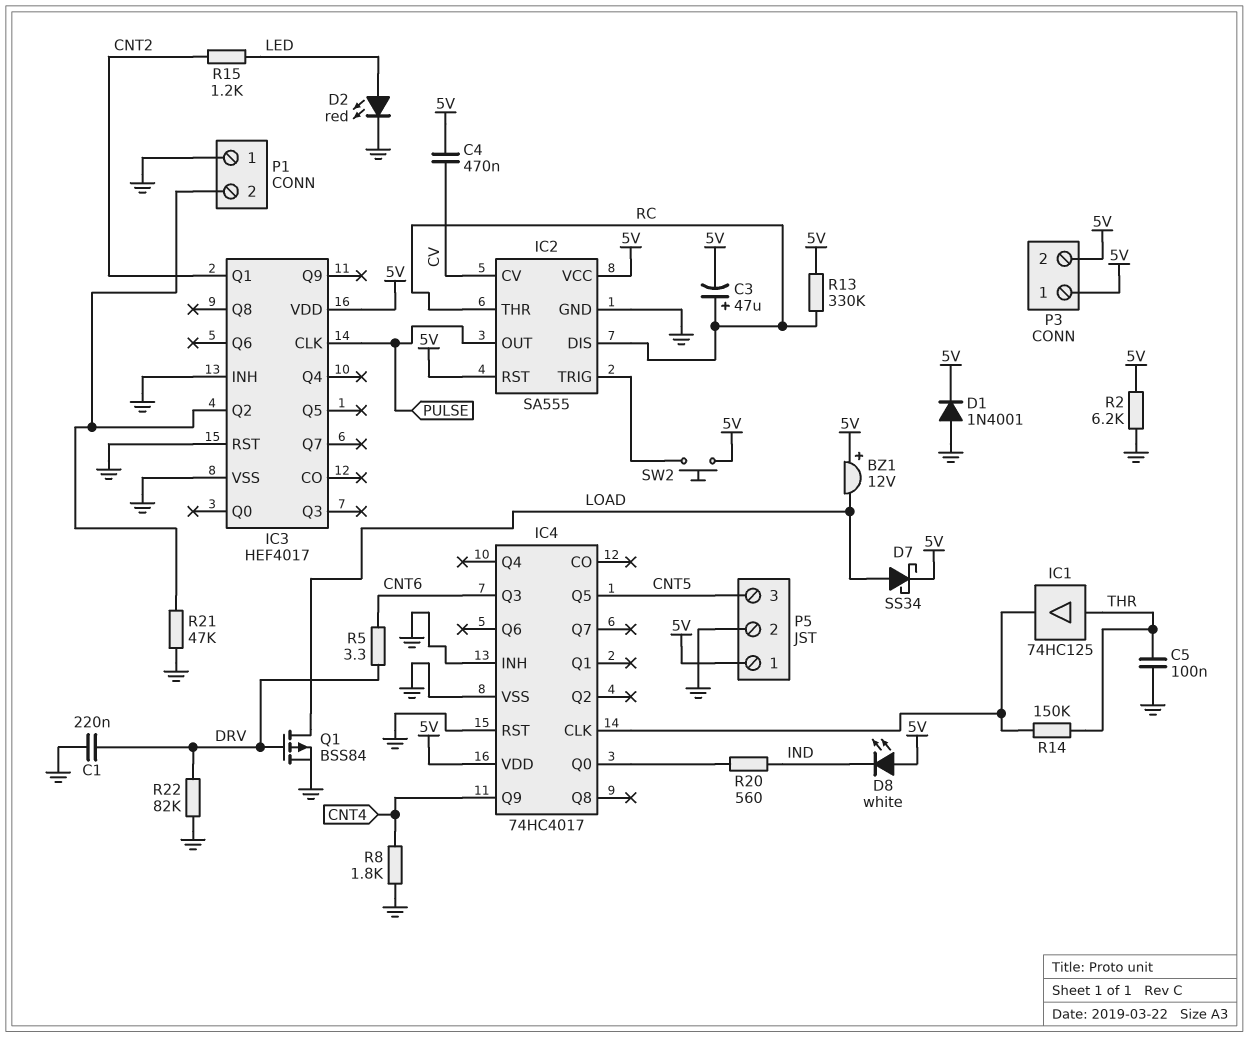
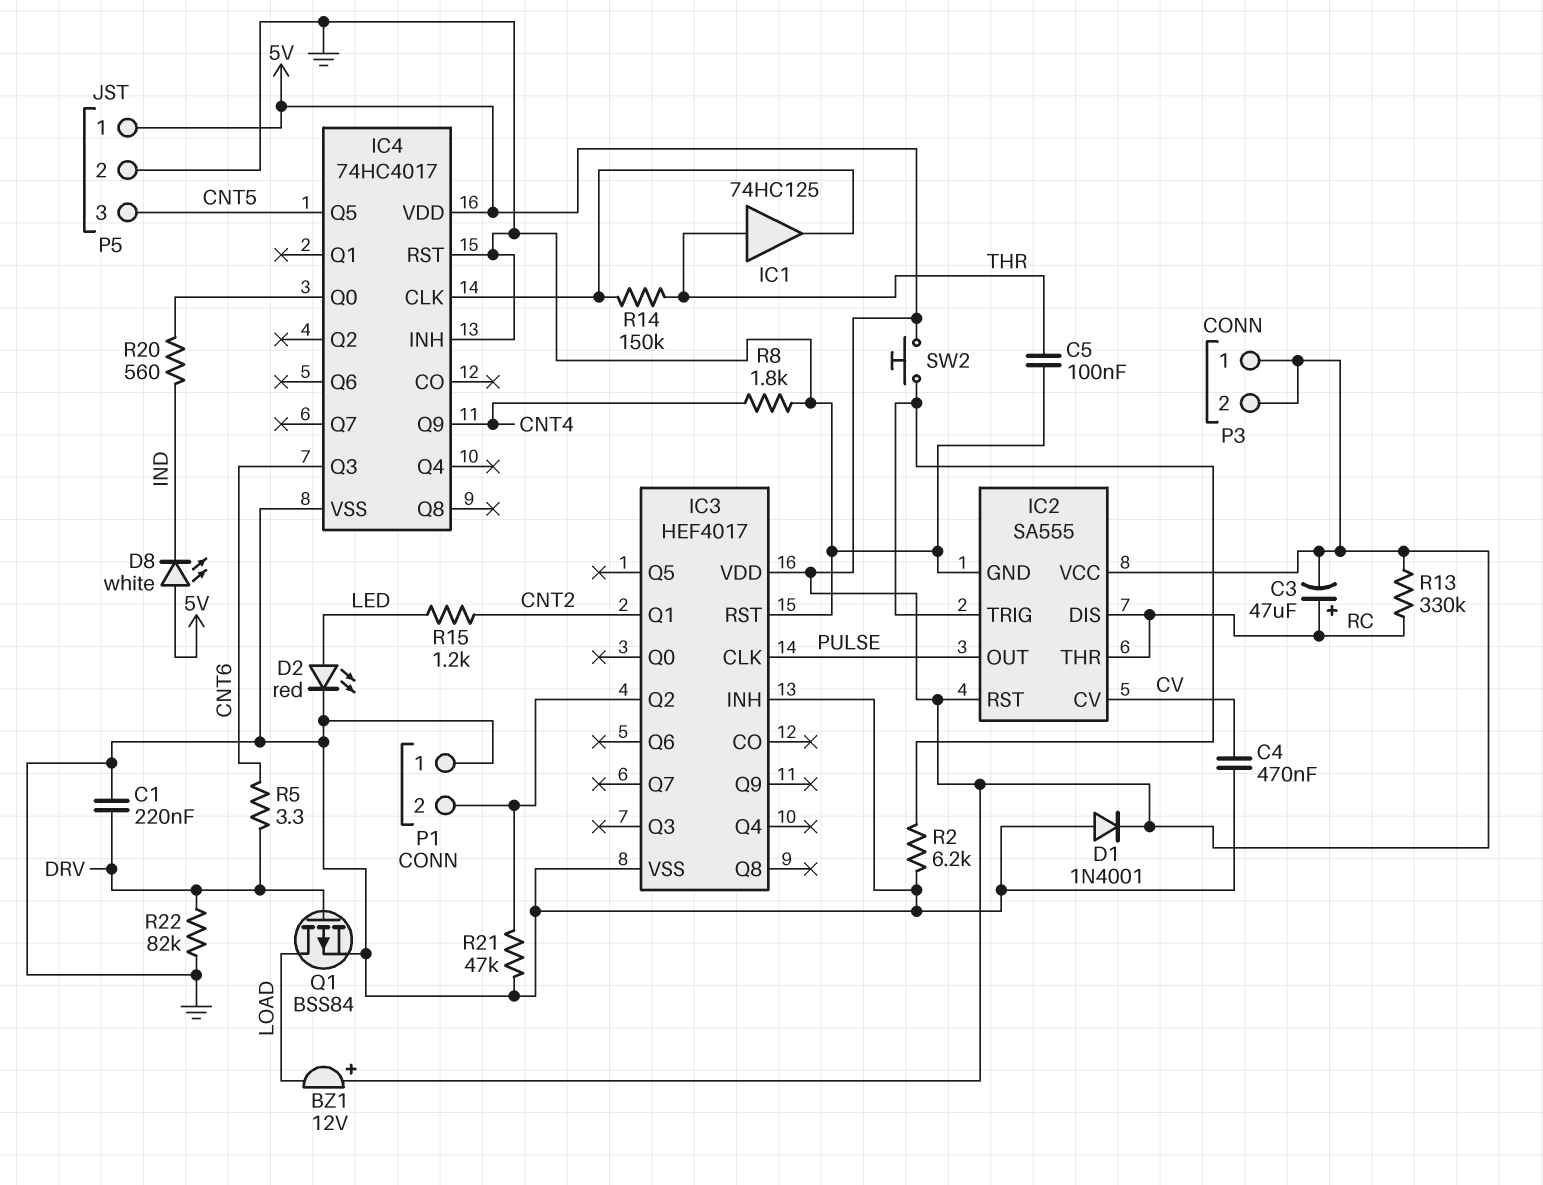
C4: 470nF (5V, CV) -> 470nF (CV, GND)
D7: schottky SS34 (A LOAD, K 5V) -> none
R2: 6.2k (5V, GND) -> 6.2k (GND, IC2/TRIG)

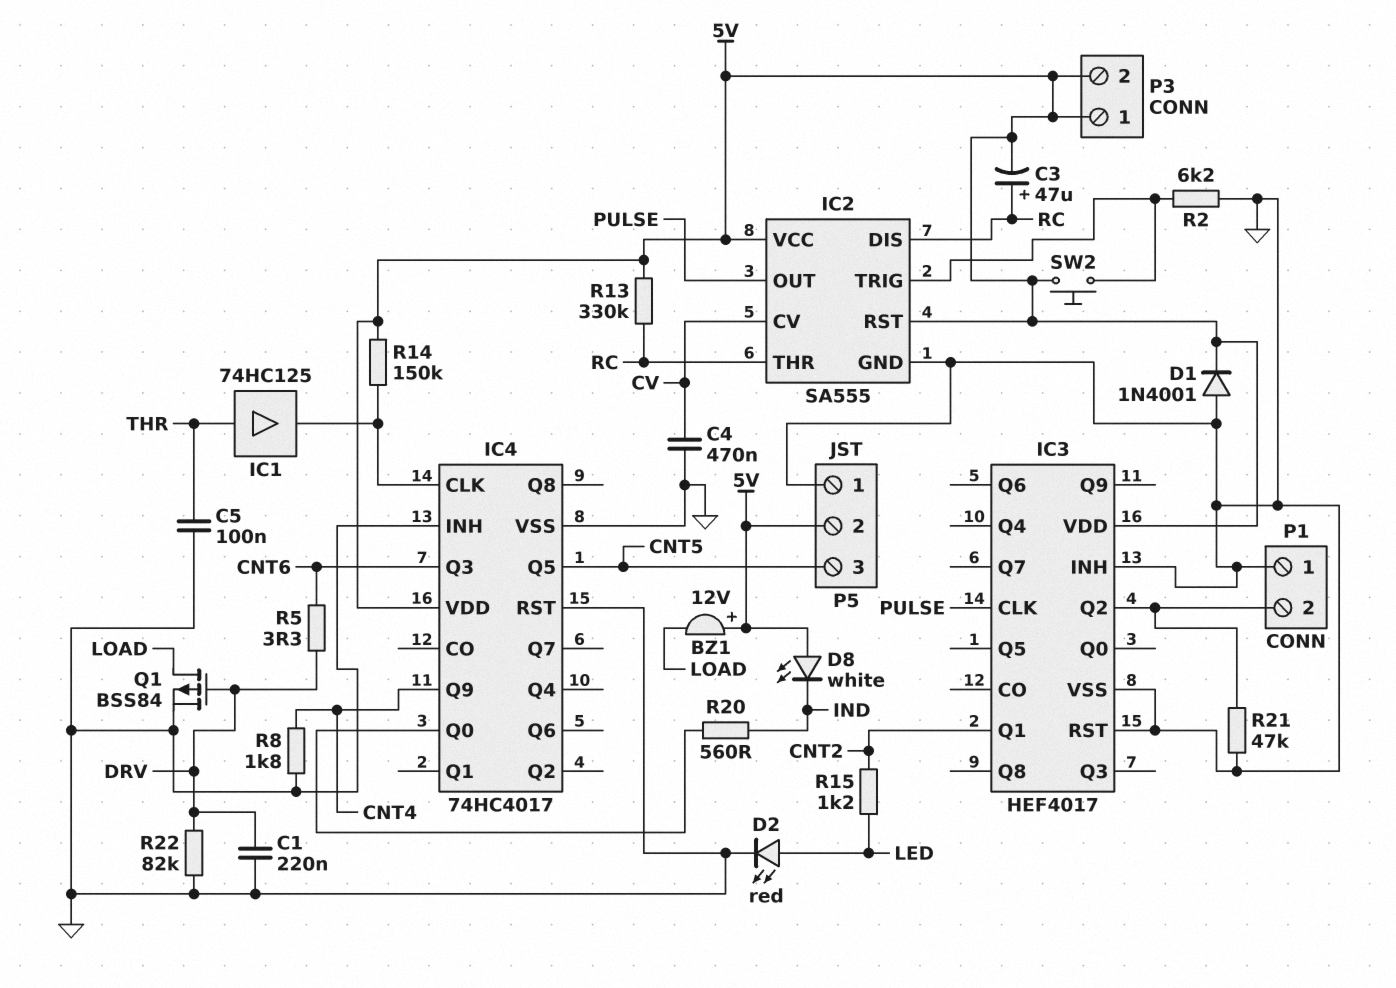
P5 pin 1: 5V -> GND
P5 pin 2: GND -> 5V
R14: 150k (IC4/CLK, THR) -> 150k (5V, IC4/CLK)

